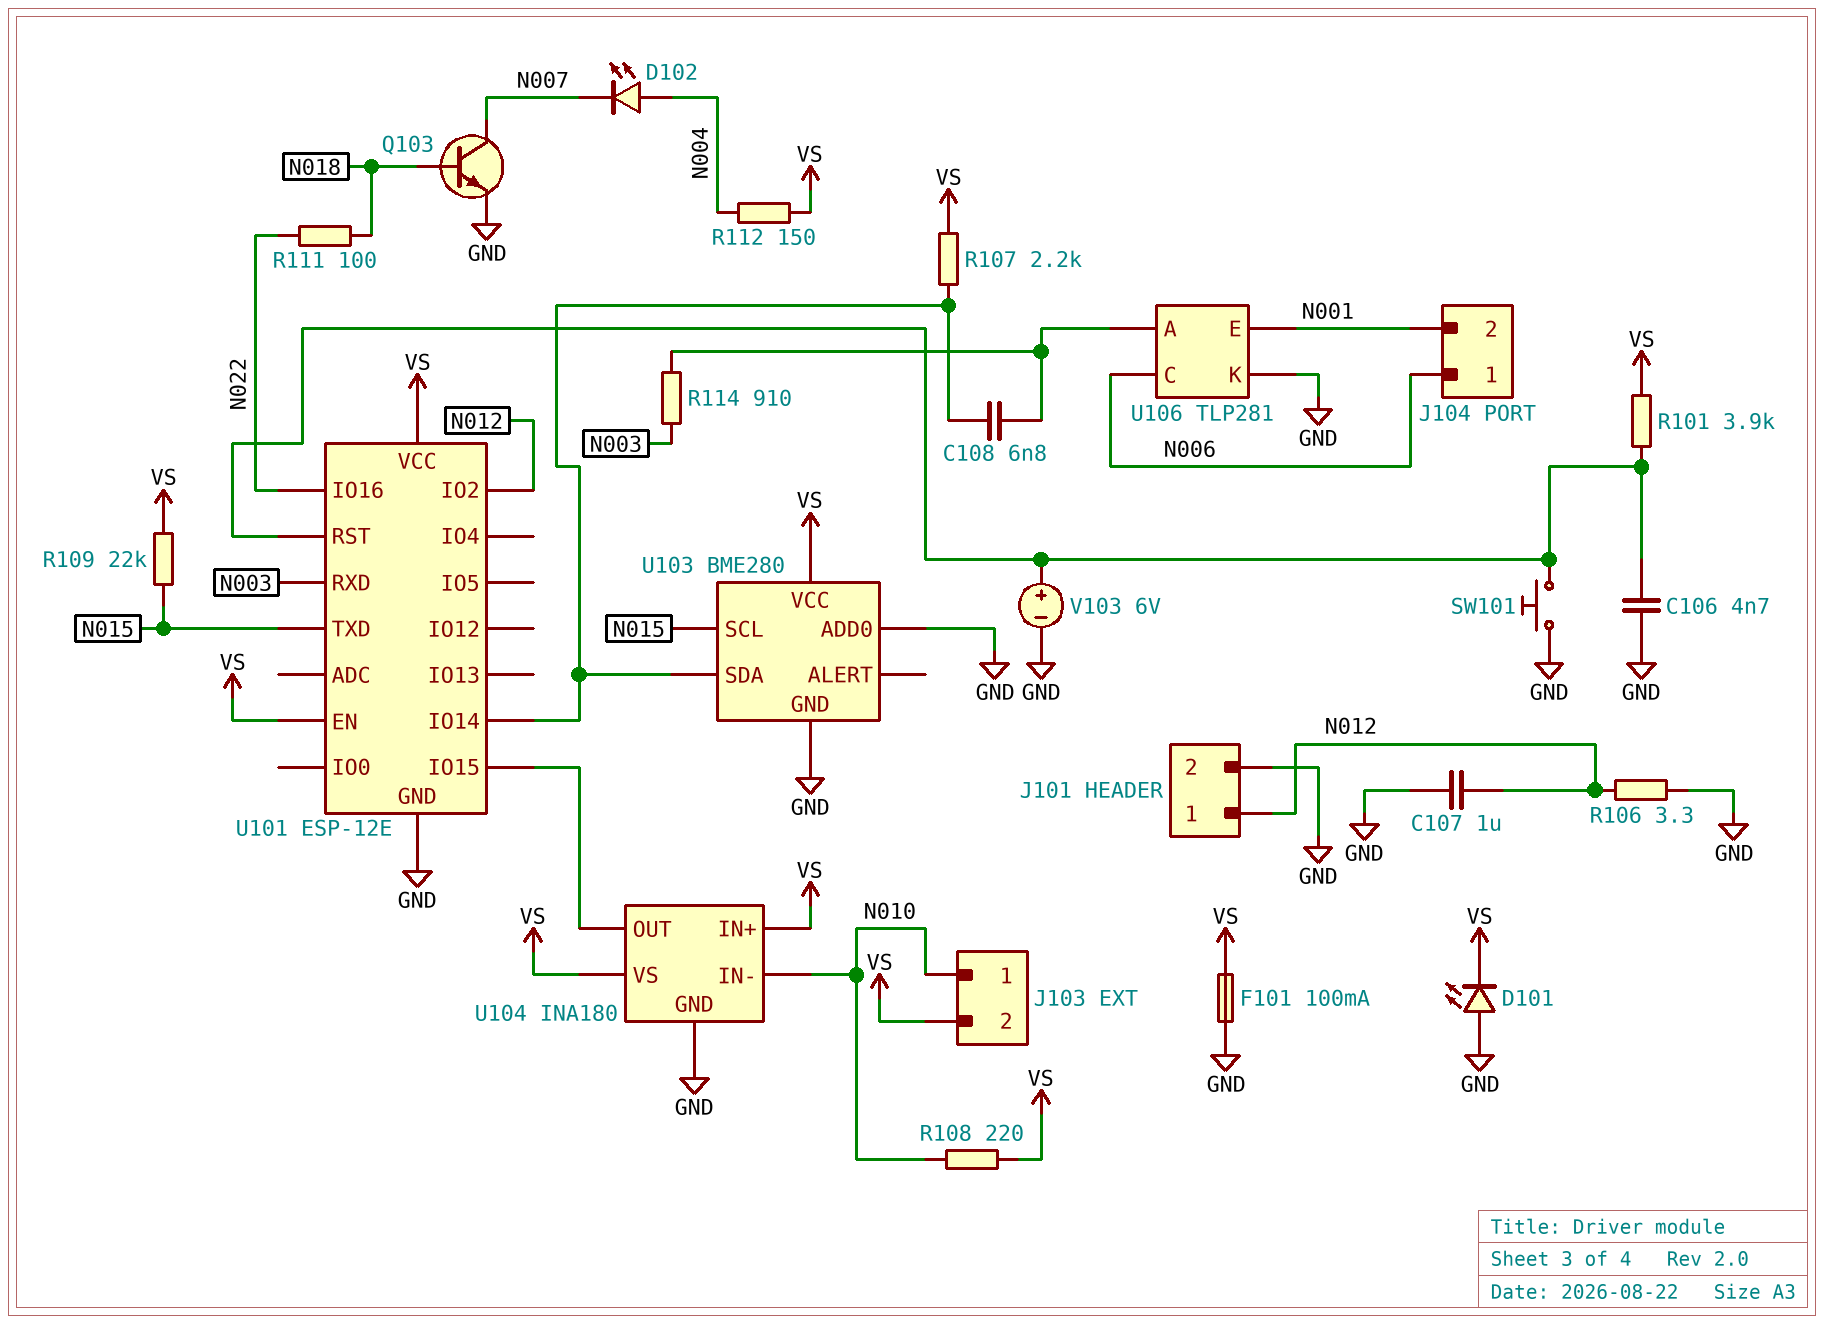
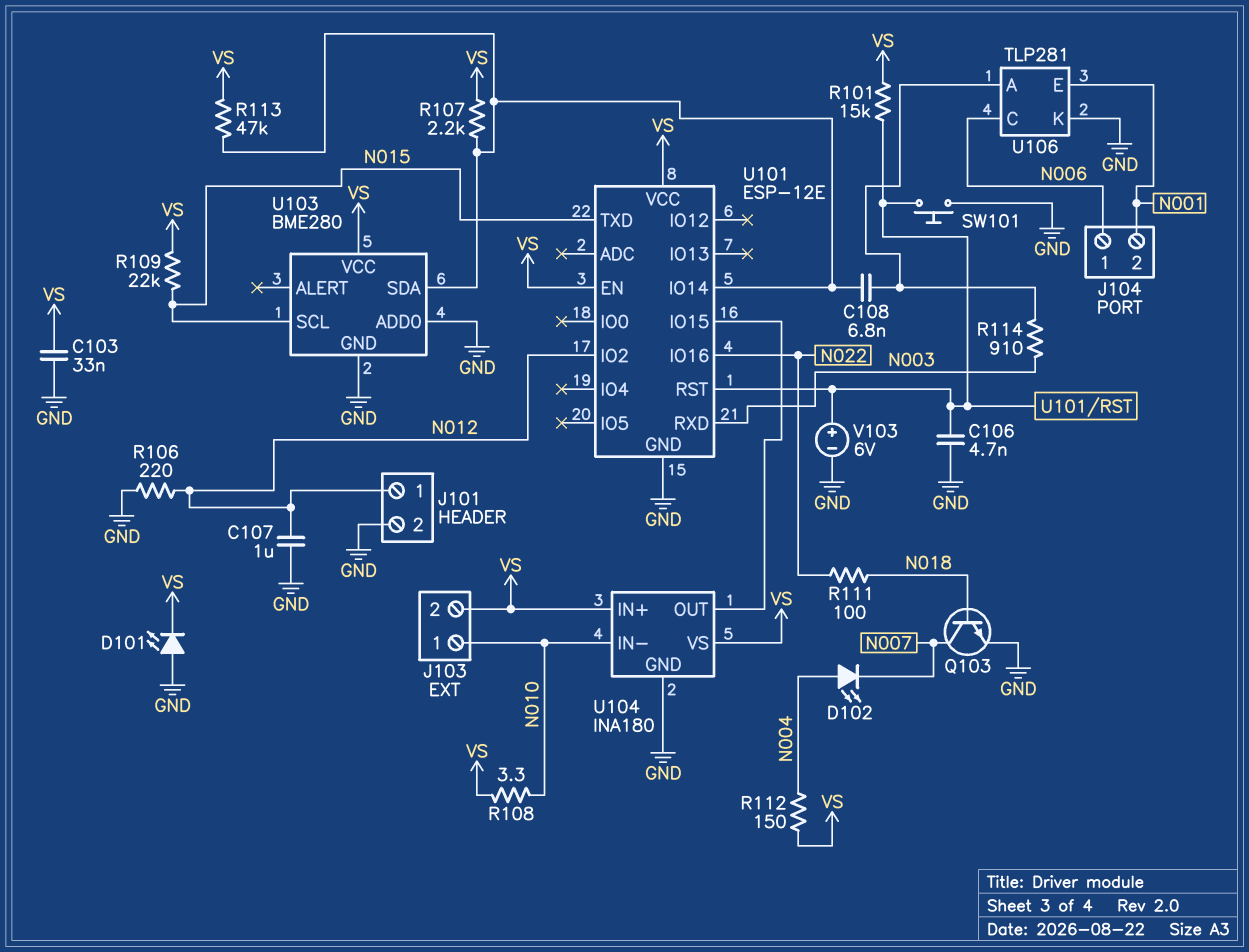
C103: none -> 33nF (GND, VS)
F101: 100mA (GND, VS) -> none
R101: 3.9k (U101/RST, VS) -> 15k (U101/RST, VS)
R106: 3.3 (GND, N012) -> 220 (GND, N012)
R108: 220 (N010, VS) -> 3.3 (N010, VS)
R113: none -> 47k (U101/IO14, VS)

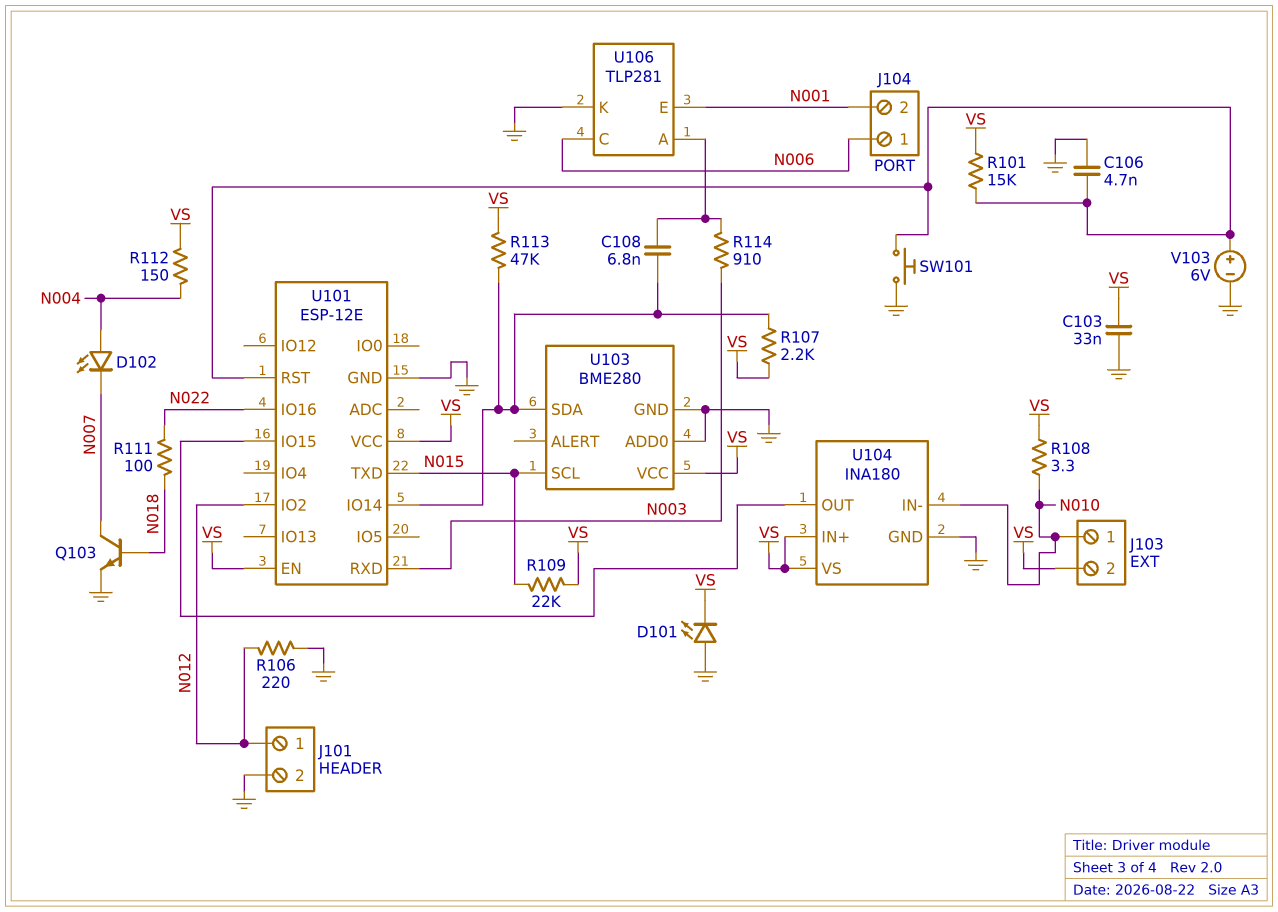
C107: 1uF (GND, N012) -> none

